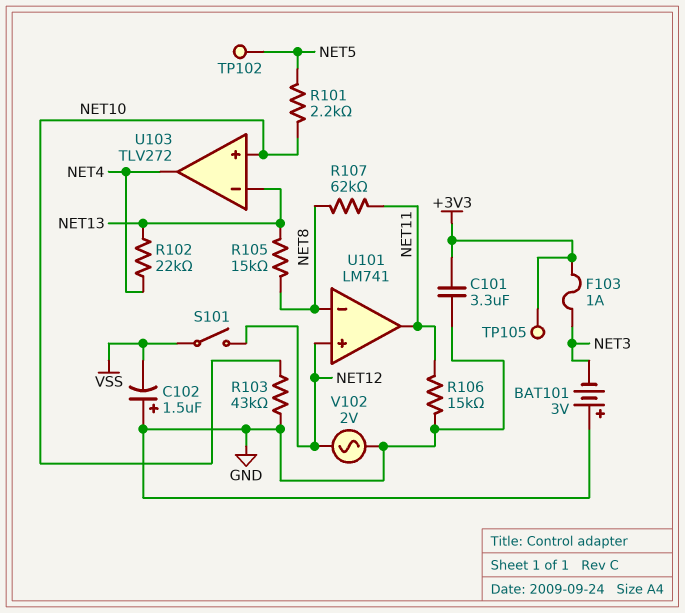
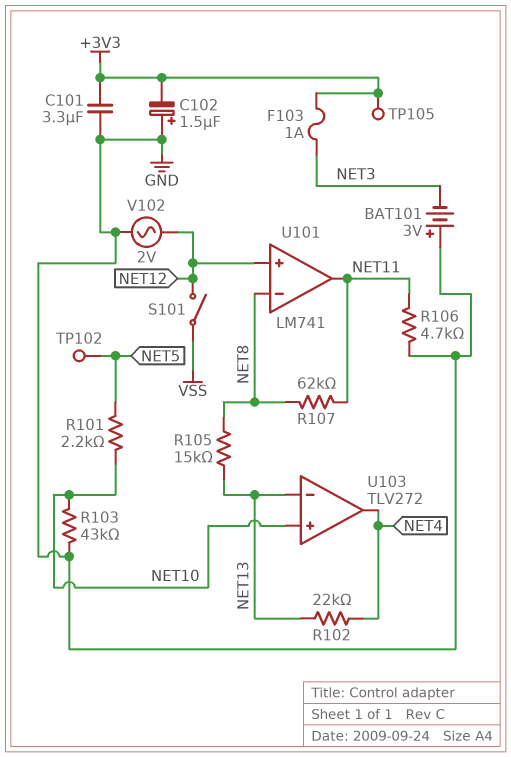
C102: 1.5uF (plus GND, minus VSS) -> 1.5uF (plus GND, minus +3V3)
R106: 15k (GND, NET11) -> 4.7k (GND, NET11)

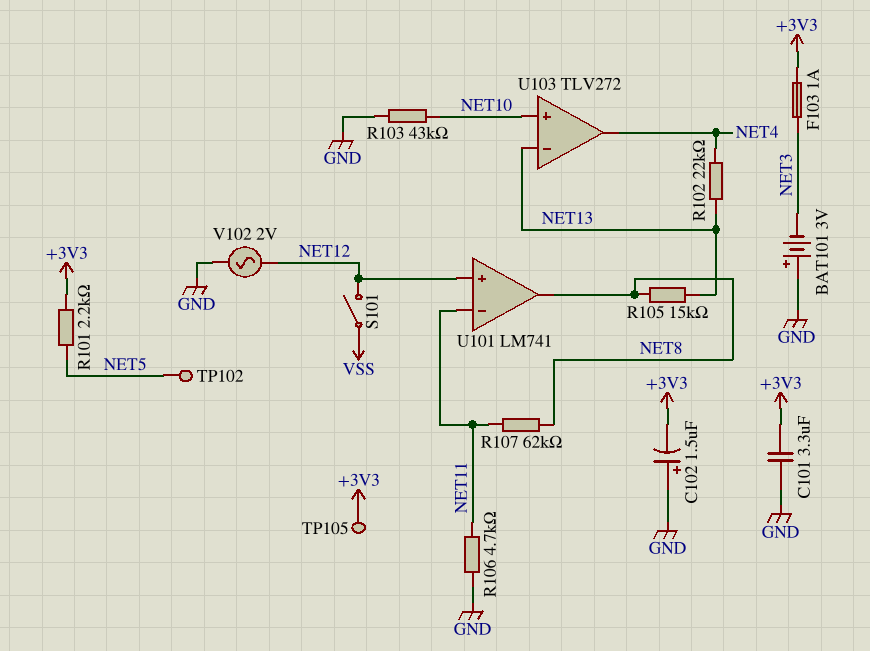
R101: 2.2k (NET5, NET10) -> 2.2k (+3V3, NET5)
U101 pin in-: NET8 -> NET11
U101 pin out: NET11 -> NET8

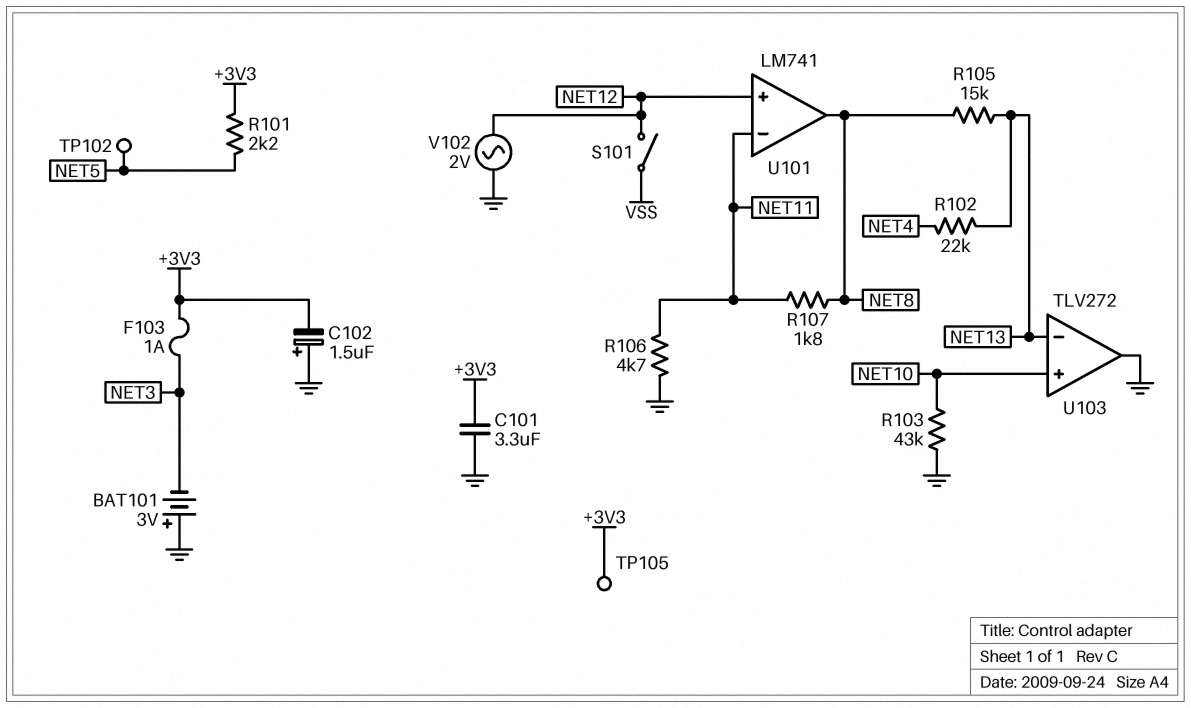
R107: 62k (NET8, NET11) -> 1.8k (NET8, NET11)
U103 pin out: NET4 -> GND

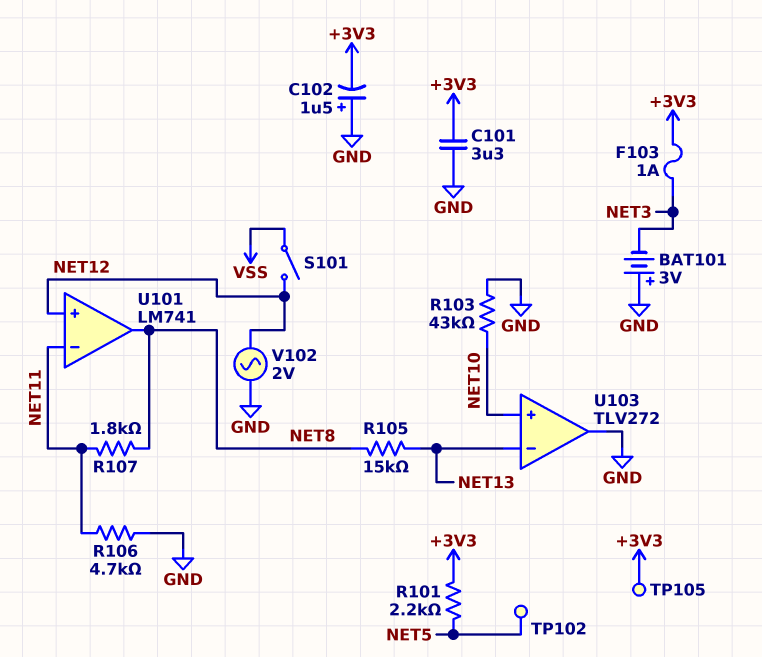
R102: 22k (NET4, NET13) -> none

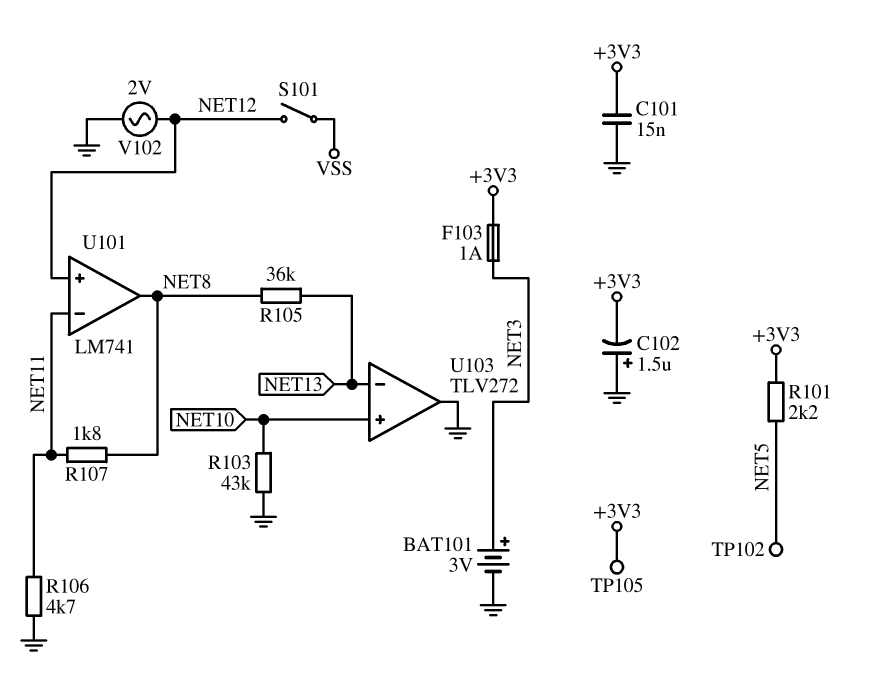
BAT101: 3V (plus GND, minus NET3) -> 3V (plus NET3, minus GND)
C101: 3.3uF (+3V3, GND) -> 15nF (+3V3, GND)
R105: 15k (NET8, NET13) -> 36k (NET8, NET13)

